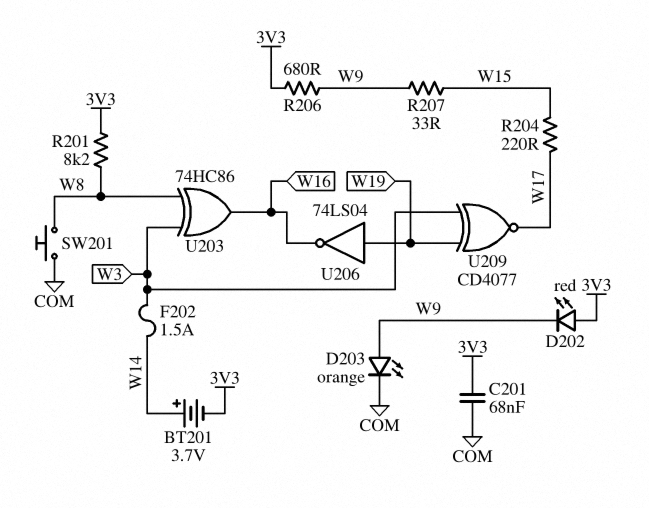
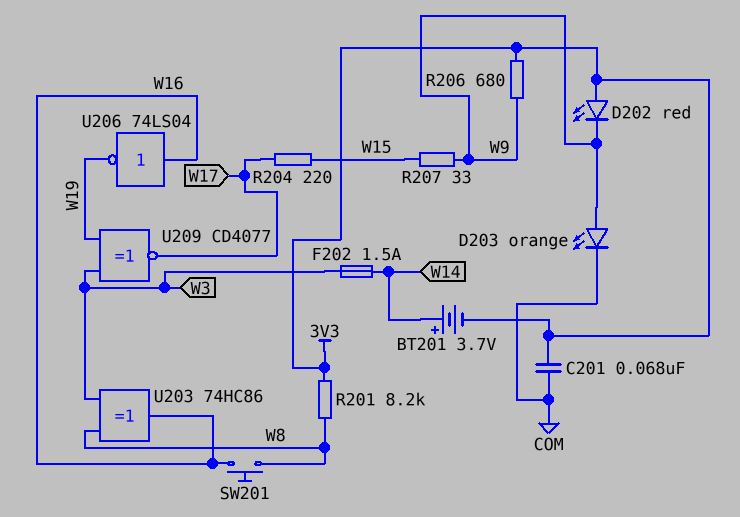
SW201: button (COM, W8) -> button (W8, W16)
U206: NOT 74LS04 (in W19, out W16) -> NOT 74LS04 (in W16, out W19)

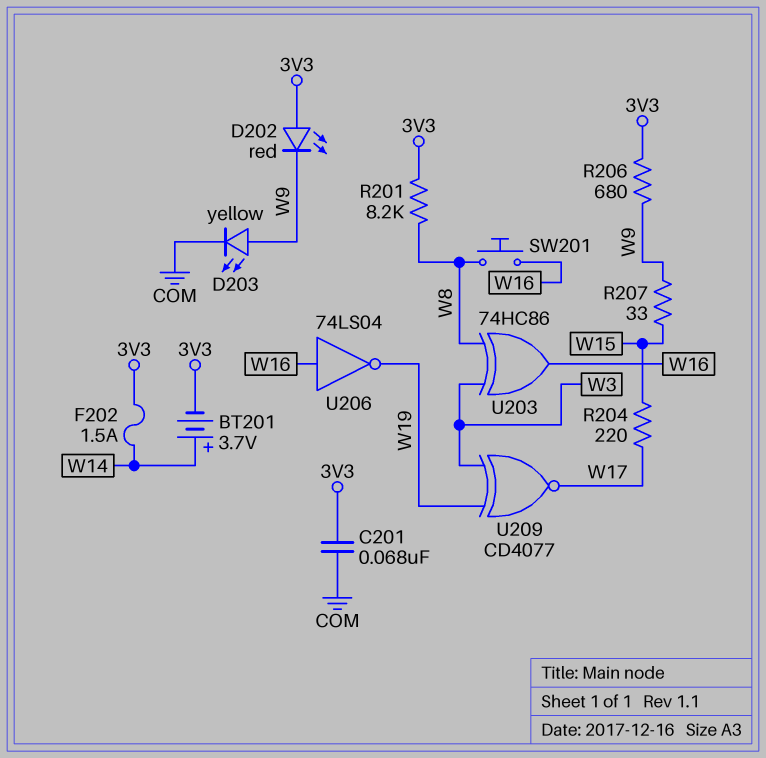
D203: LED orange (A W9, K COM) -> LED yellow (A W9, K COM)
F202: 1.5A (W3, W14) -> 1.5A (3V3, W14)

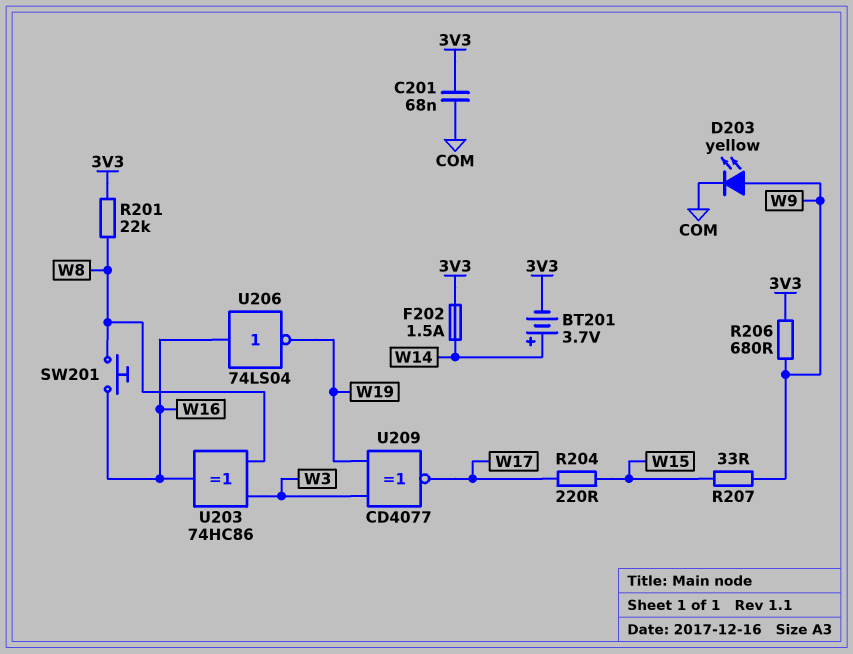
D202: LED red (A 3V3, K W9) -> none
R201: 8.2k (3V3, W8) -> 22k (3V3, W8)

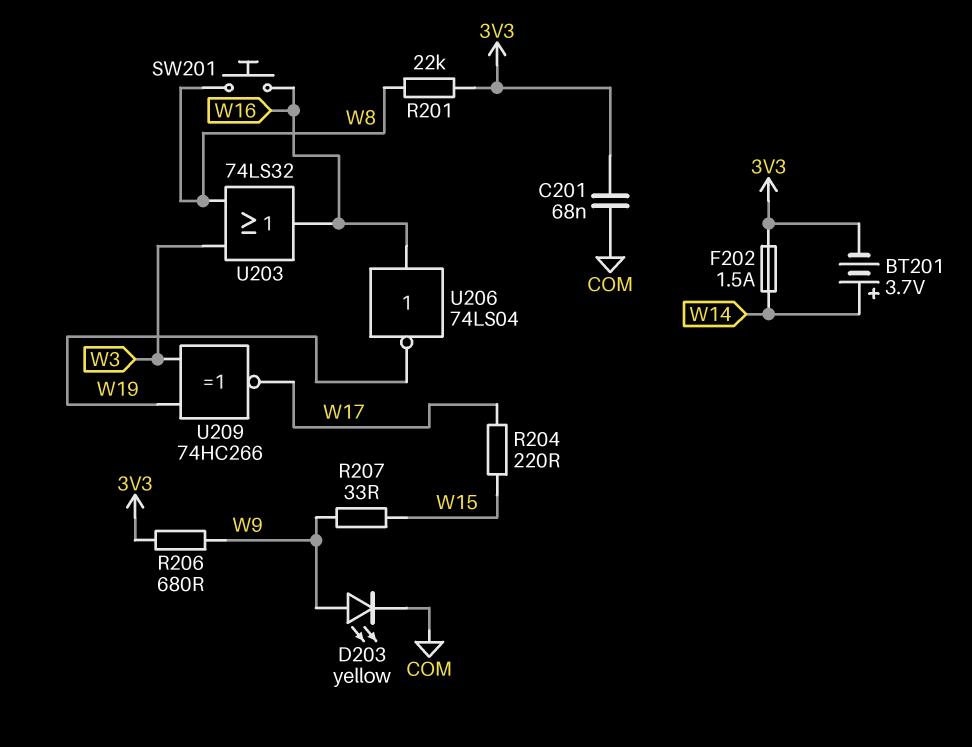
U203: XOR 74HC86 (in W3, in W8, out W16) -> OR 74LS32 (in W3, in W8, out W16)
U209: XNOR CD4077 (in W3, in W19, out W17) -> XNOR 74HC266 (in W3, in W19, out W17)

